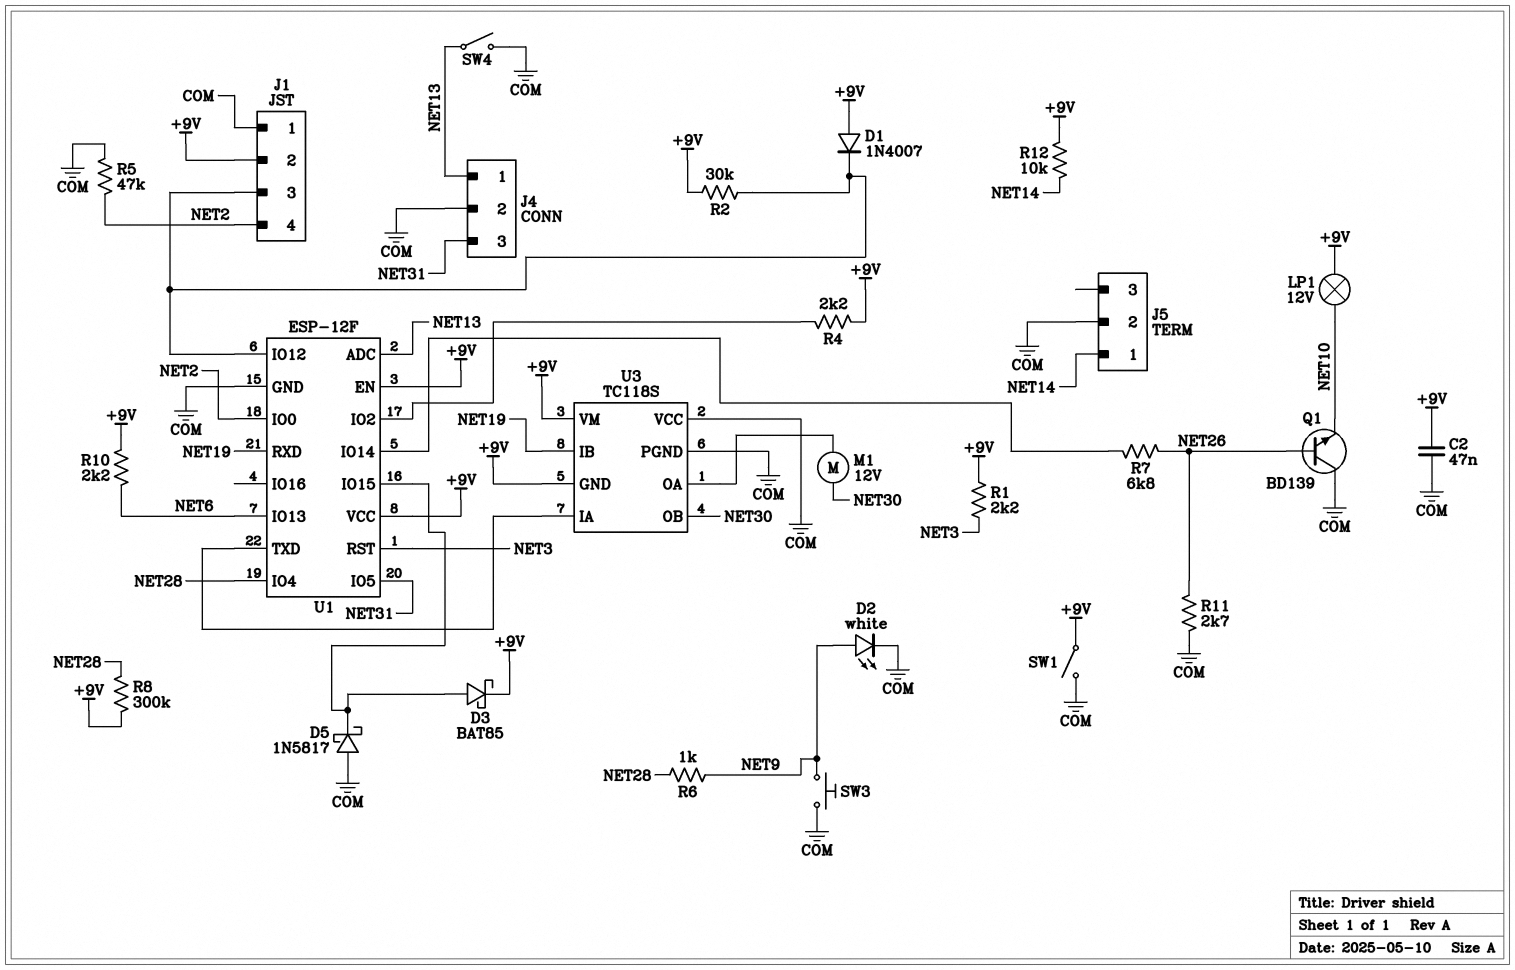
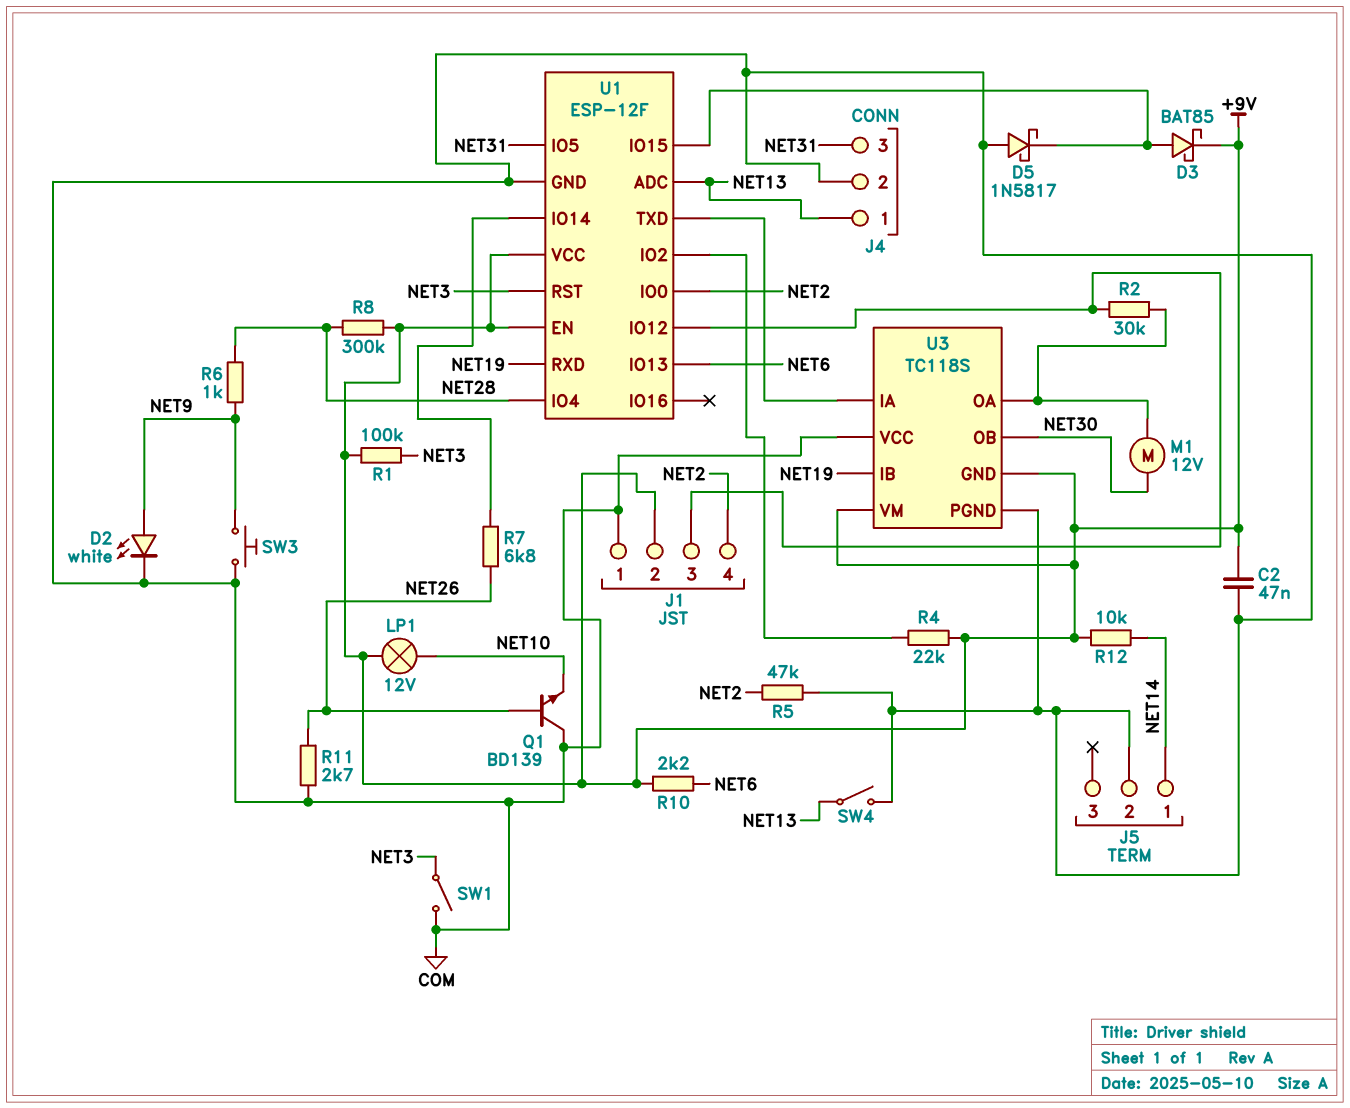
D1: diode 1N4007 (A +9V, K J1/3) -> none
R1: 2.2k (+9V, NET3) -> 100k (+9V, NET3)
R2: 30k (+9V, J1/3) -> 30k (J1/3, U3/OA)
R4: 2.2k (+9V, U1/IO2) -> 22k (+9V, U1/IO2)
SW1: switch (+9V, COM) -> switch (COM, NET3)

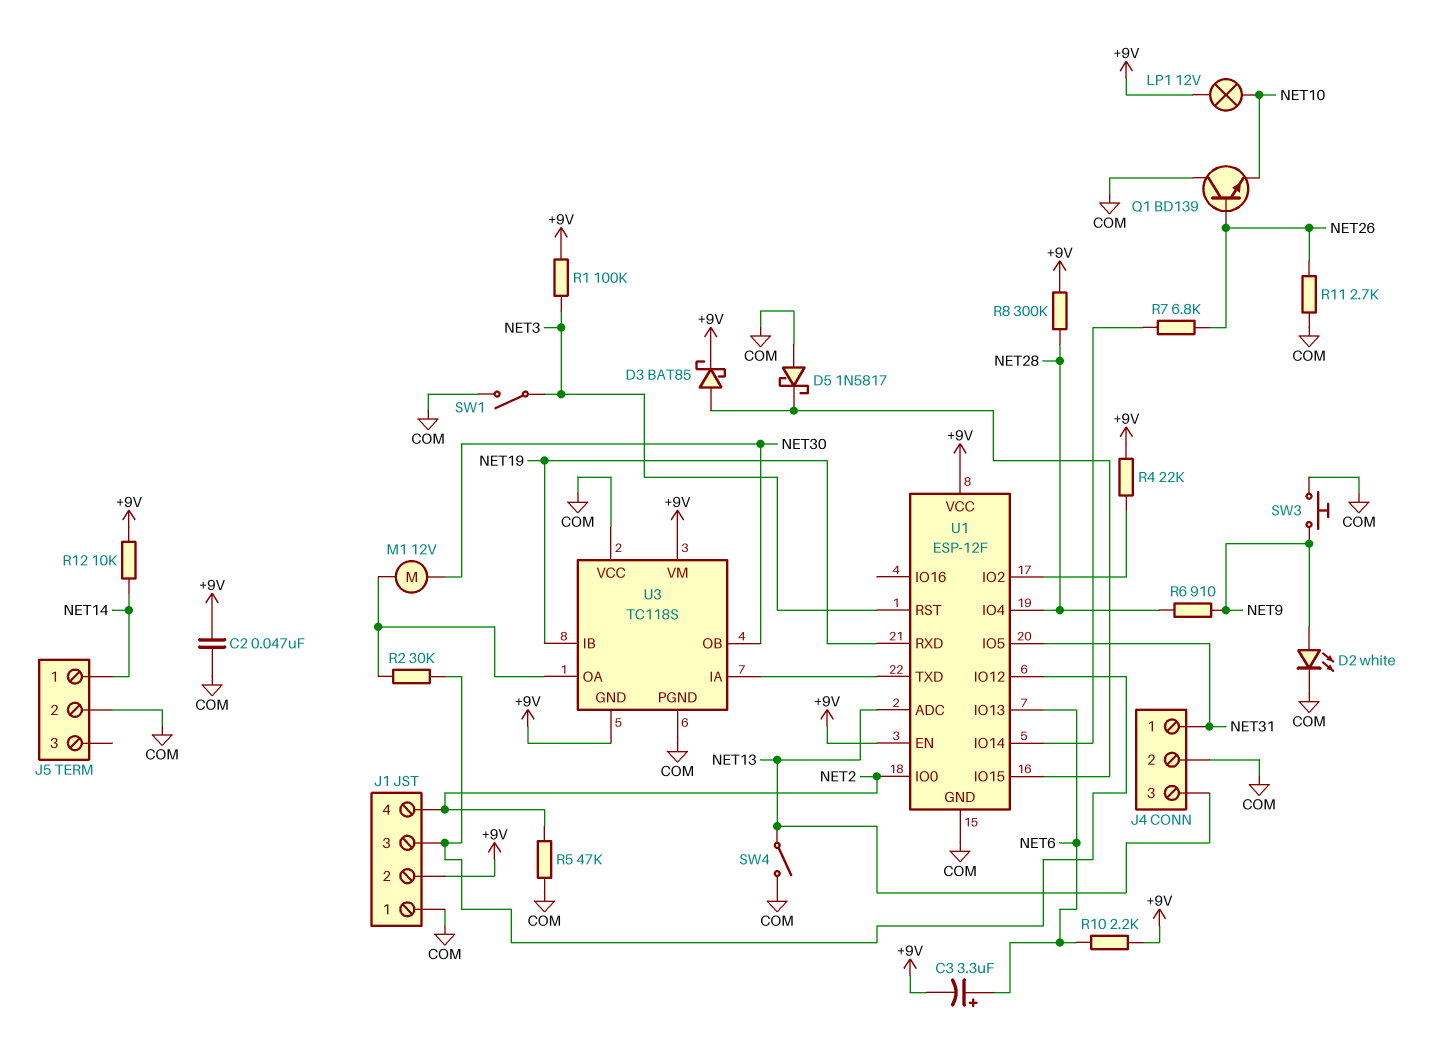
C3: none -> 3.3uF (plus NET6, minus +9V)
J4 pin 1: NET13 -> NET31
J4 pin 3: NET31 -> NET13
R6: 1k (NET9, NET28) -> 910 (NET9, NET28)

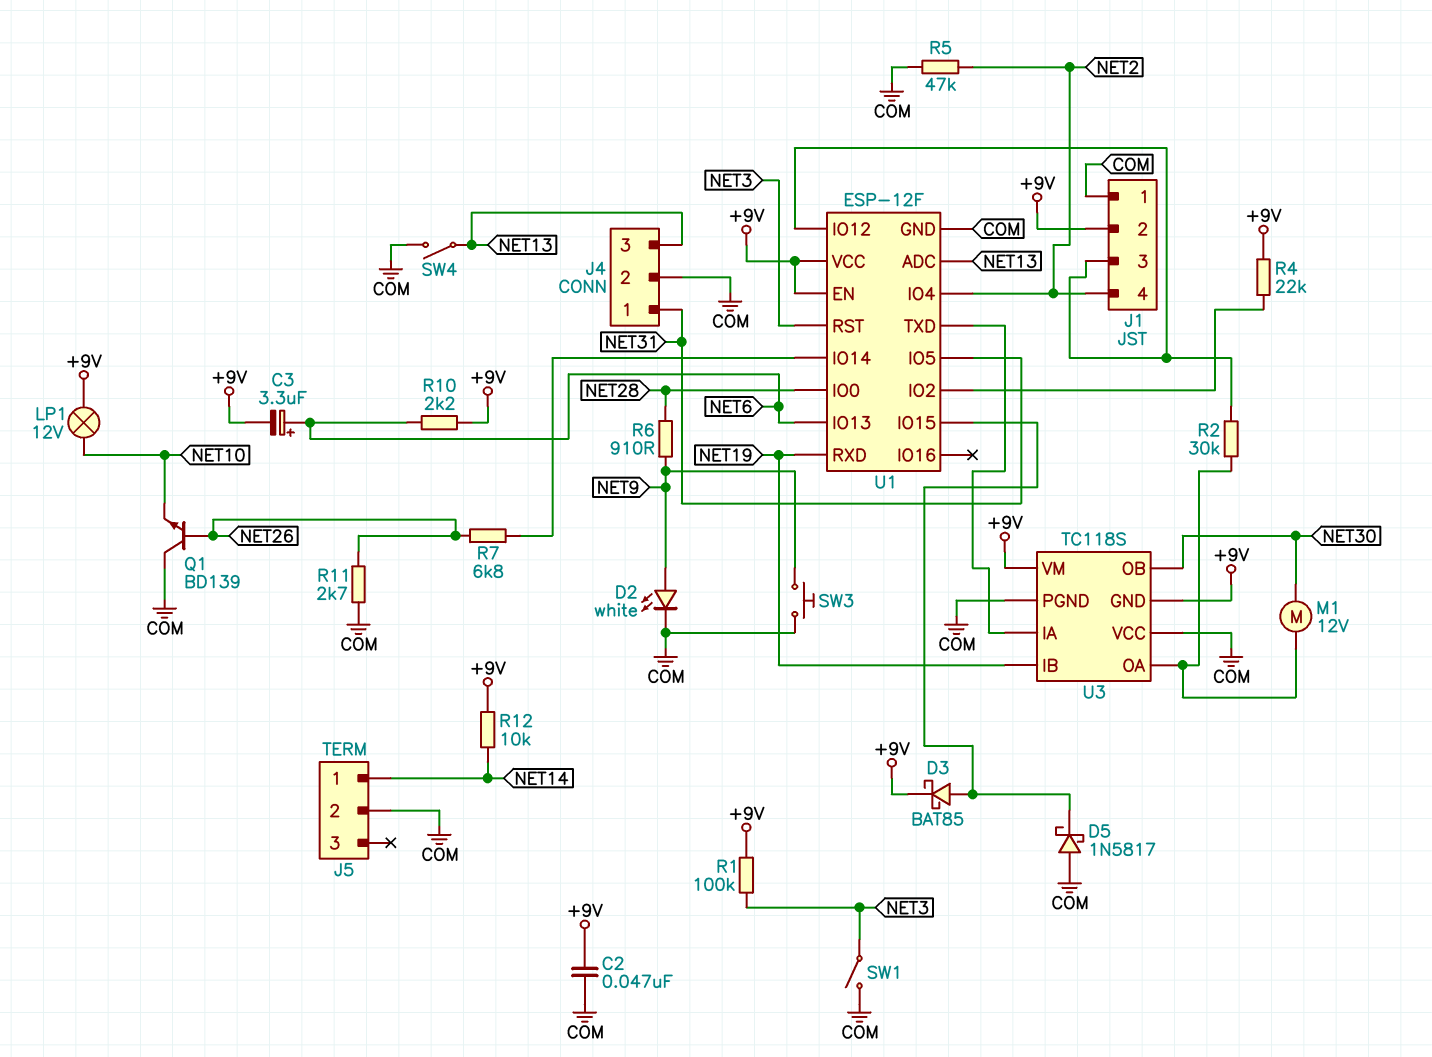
R8: 300k (+9V, NET28) -> none
U1 pin IO0: NET2 -> NET28
U1 pin IO4: NET28 -> NET2

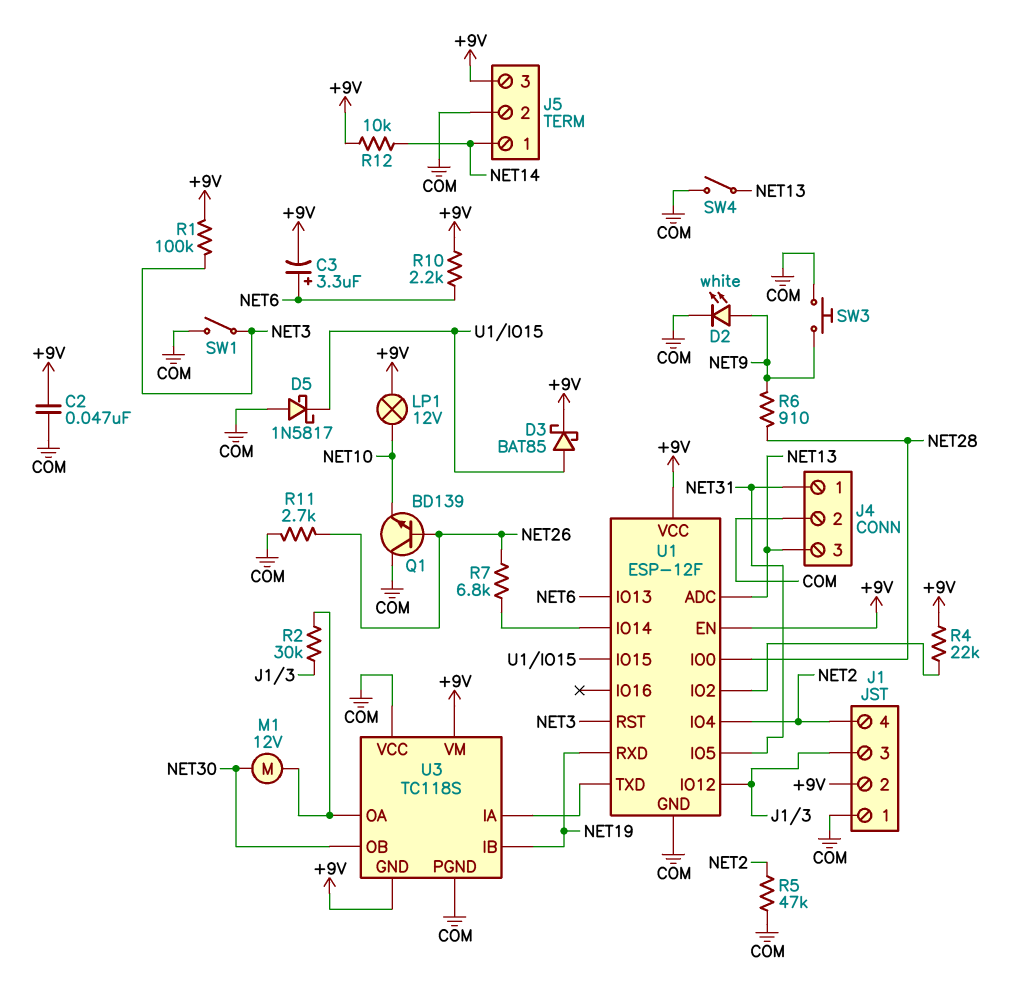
J5 pin 3: none -> +9V

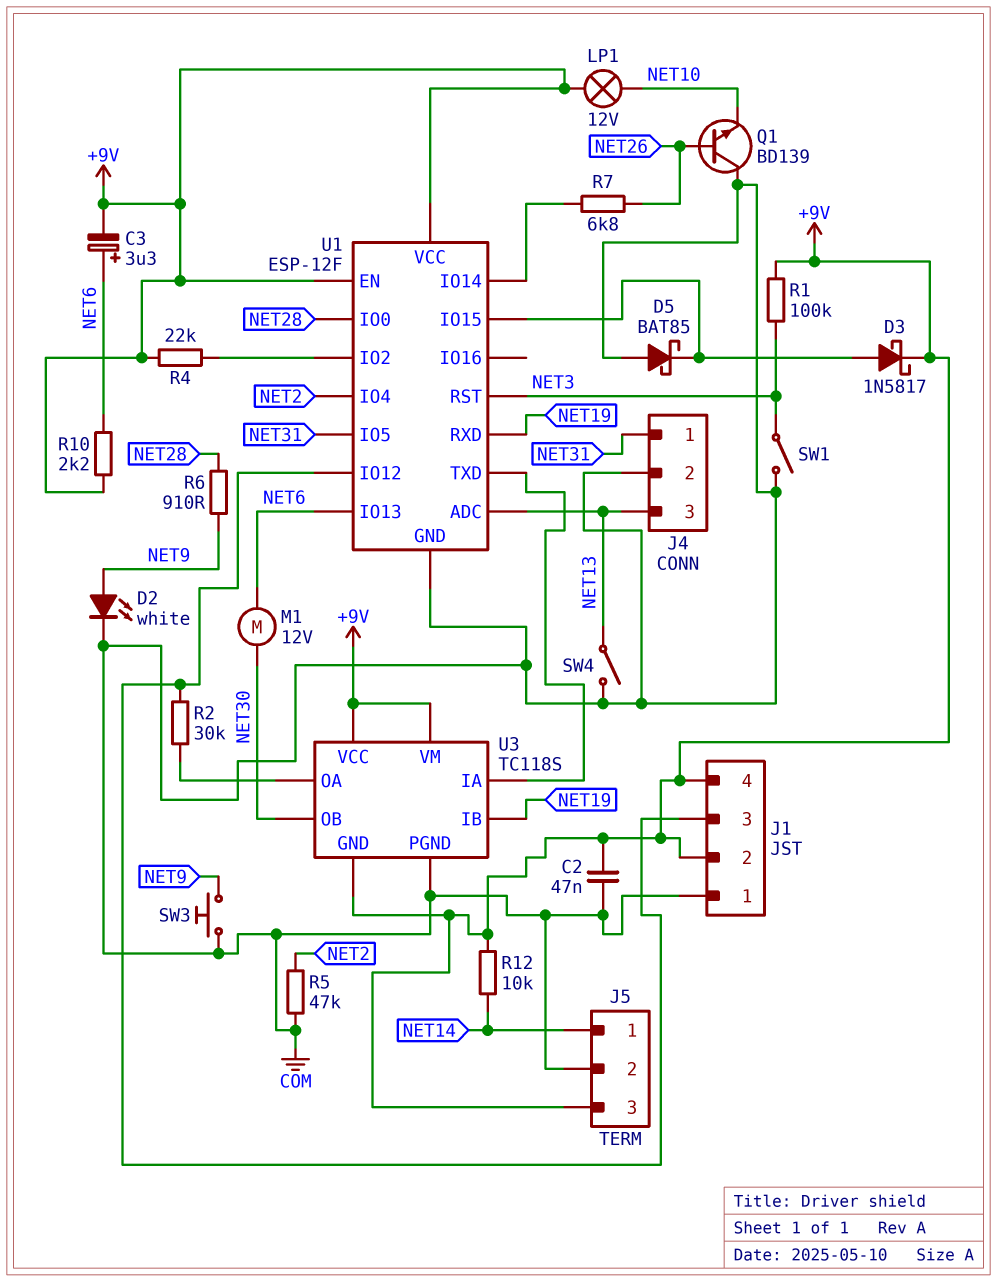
D3: schottky BAT85 (A U1/IO15, K +9V) -> schottky 1N5817 (A U1/IO15, K +9V)
D5: schottky 1N5817 (A COM, K U1/IO15) -> schottky BAT85 (A COM, K U1/IO15)
J1 pin 4: NET2 -> +9V
M1: motor 12V (NET30, U3/OA) -> motor 12V (NET6, NET30)
R11: 2.7k (COM, NET26) -> none
U3 pin VCC: COM -> +9V

